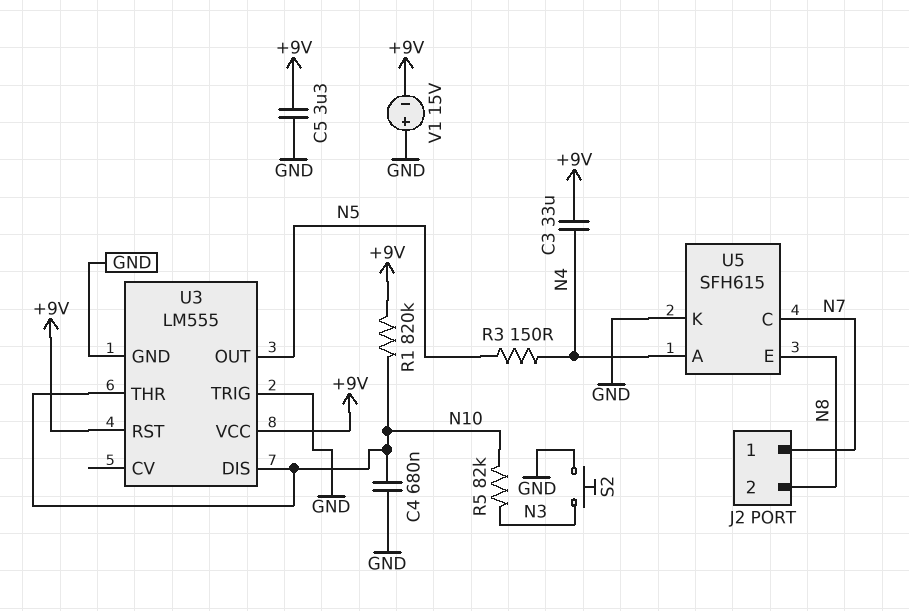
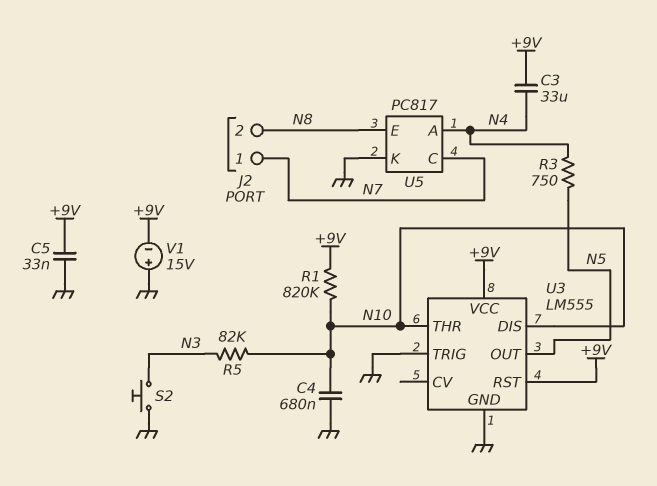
C5: 3.3uF (+9V, GND) -> 33nF (+9V, GND)
R3: 150 (N4, N5) -> 750 (N4, N5)
U5: SFH615 -> PC817

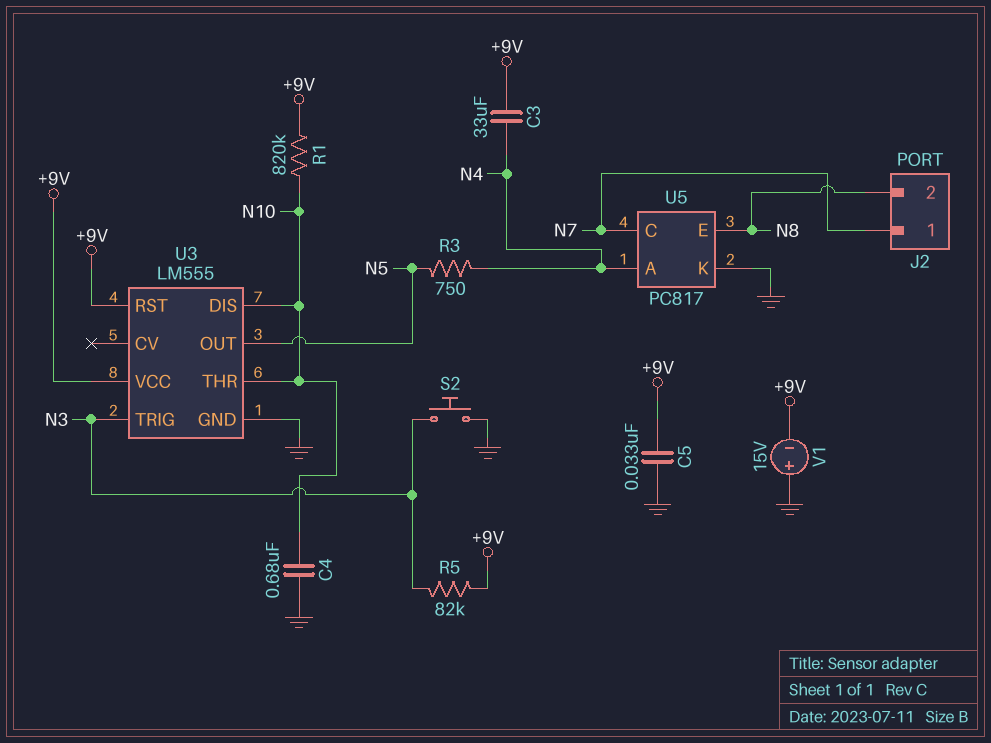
R5: 82k (N3, N10) -> 82k (+9V, N3)
U3 pin TRIG: GND -> N3

